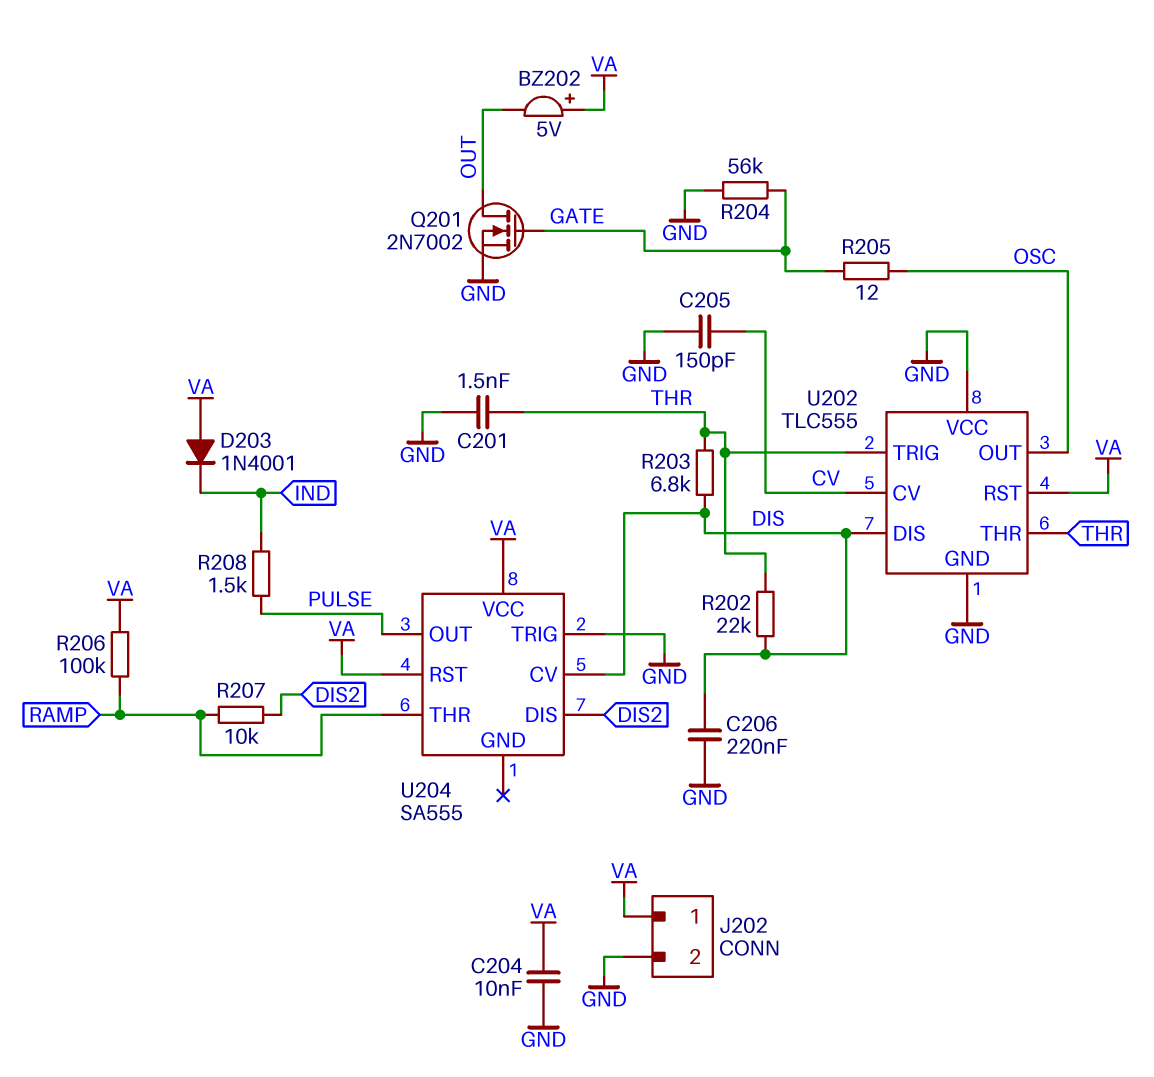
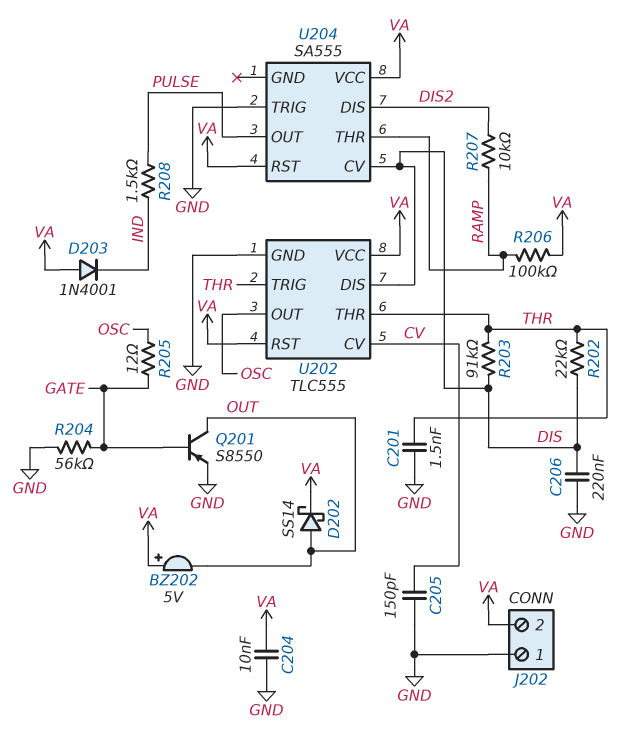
D202: none -> schottky SS14 (A OUT, K VA)
J202 pin 1: VA -> GND
J202 pin 2: GND -> VA
Q201: NMOS 2N7002 (G GATE, D OUT, S GND) -> PNP S8550 (B GATE, C OUT, E GND)
R203: 6.8k (DIS, THR) -> 91k (DIS, THR)
U202 pin VCC: GND -> VA

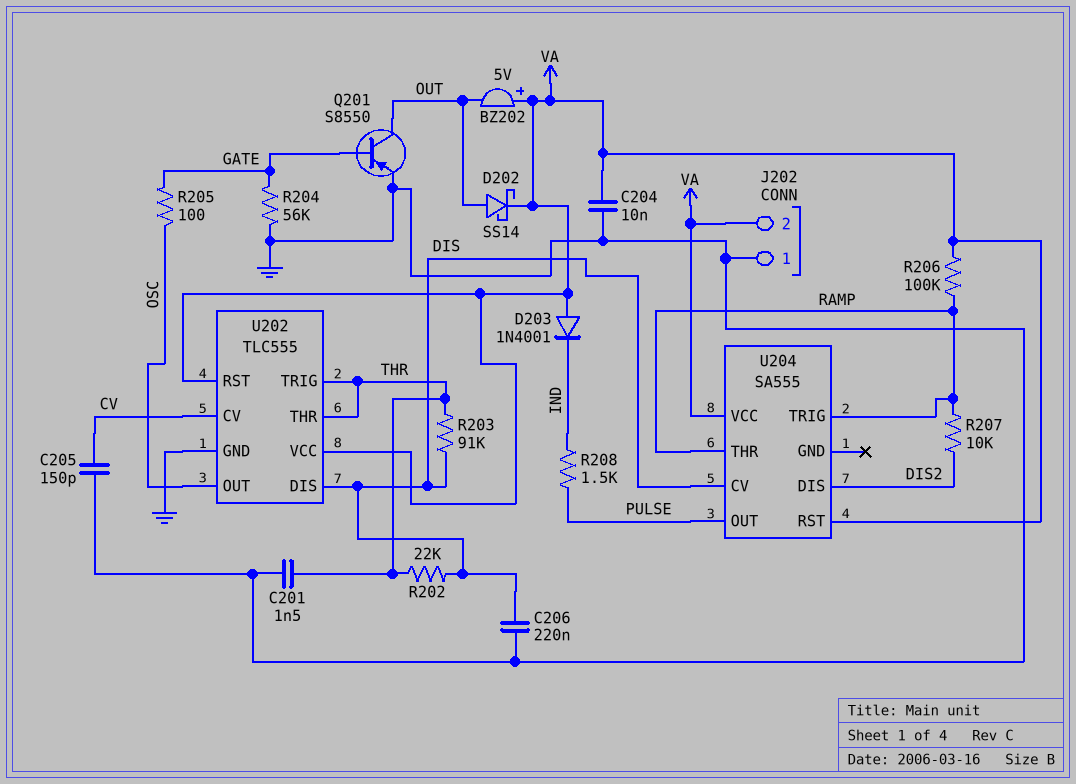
R205: 12 (GATE, OSC) -> 100 (GATE, OSC)
U204 pin TRIG: GND -> RAMP

